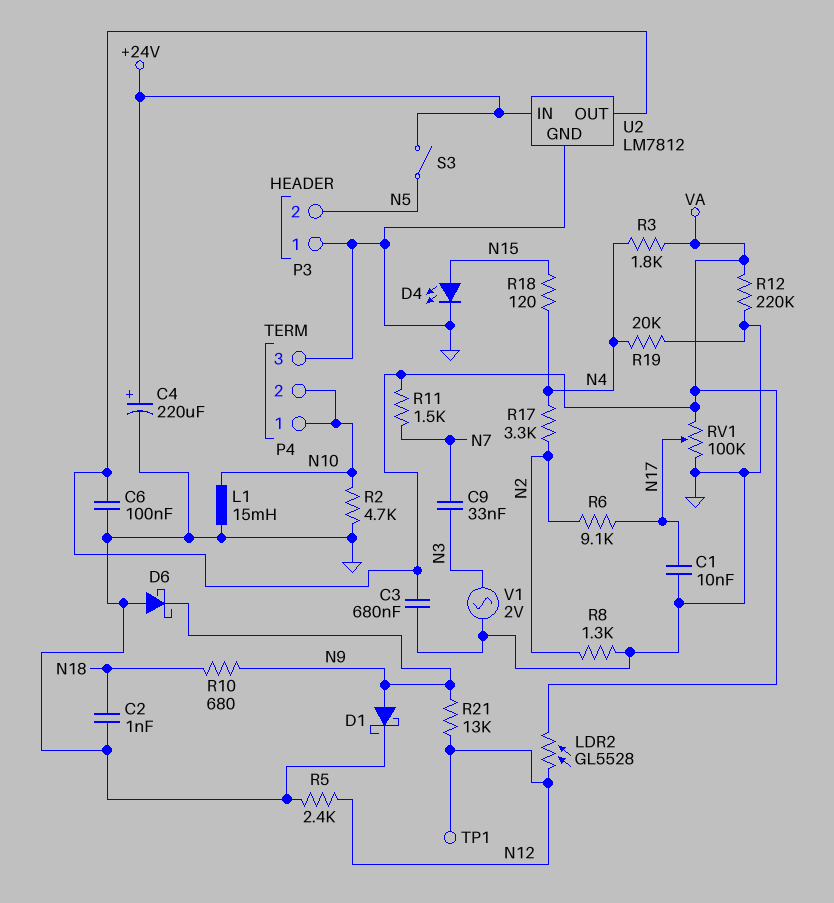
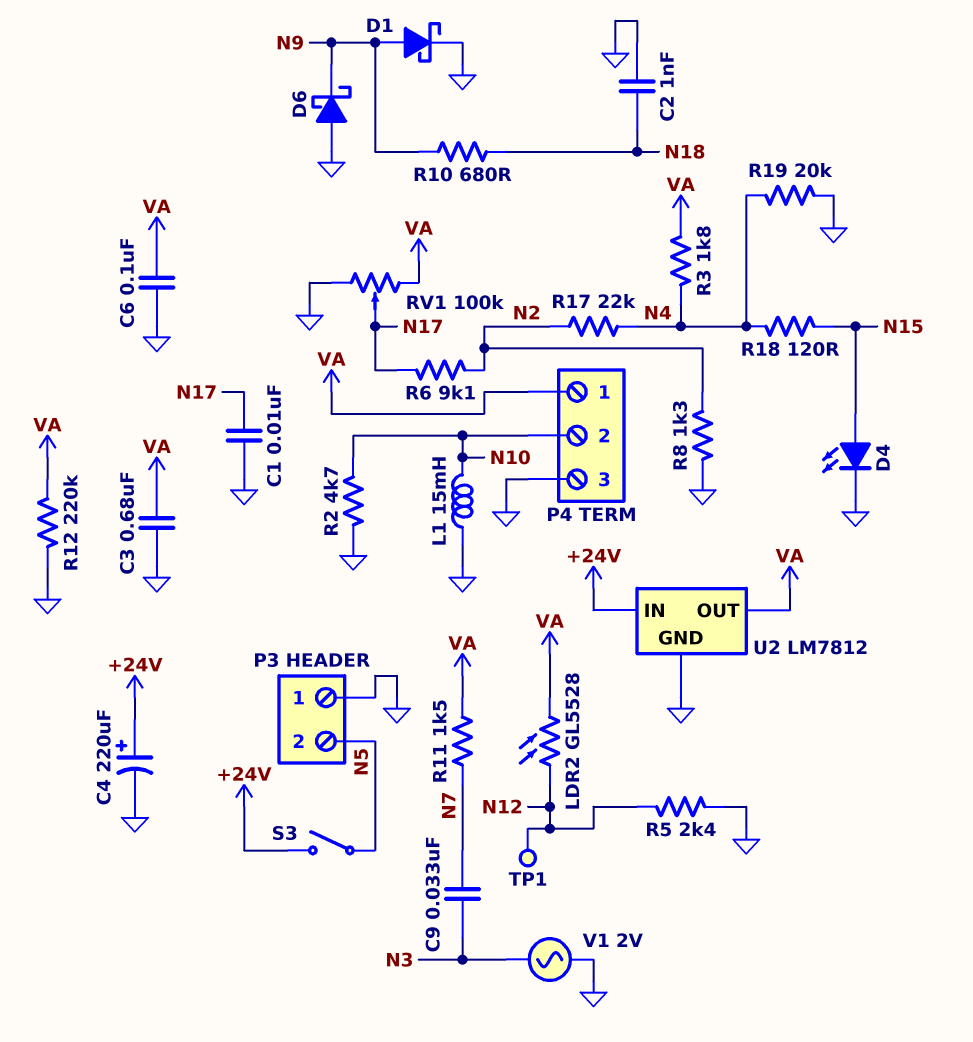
P4 pin 1: N10 -> VA
R17: 3.3k (N2, N4) -> 22k (N2, N4)
R21: 13k (N9, N12) -> none

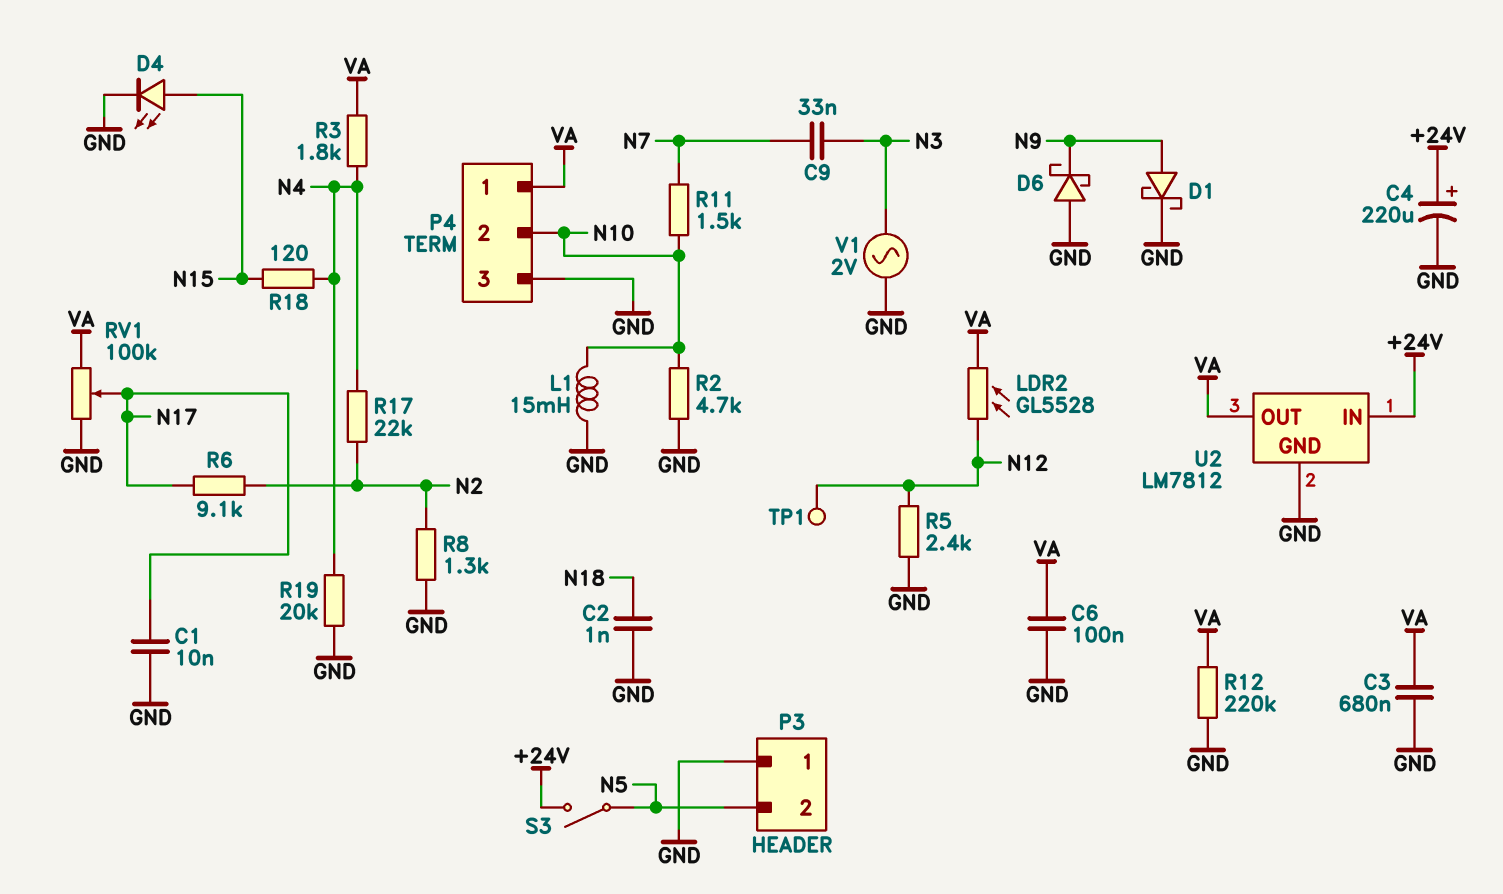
R10: 680 (N9, N18) -> none
R11: 1.5k (N7, VA) -> 1.5k (N7, N10)

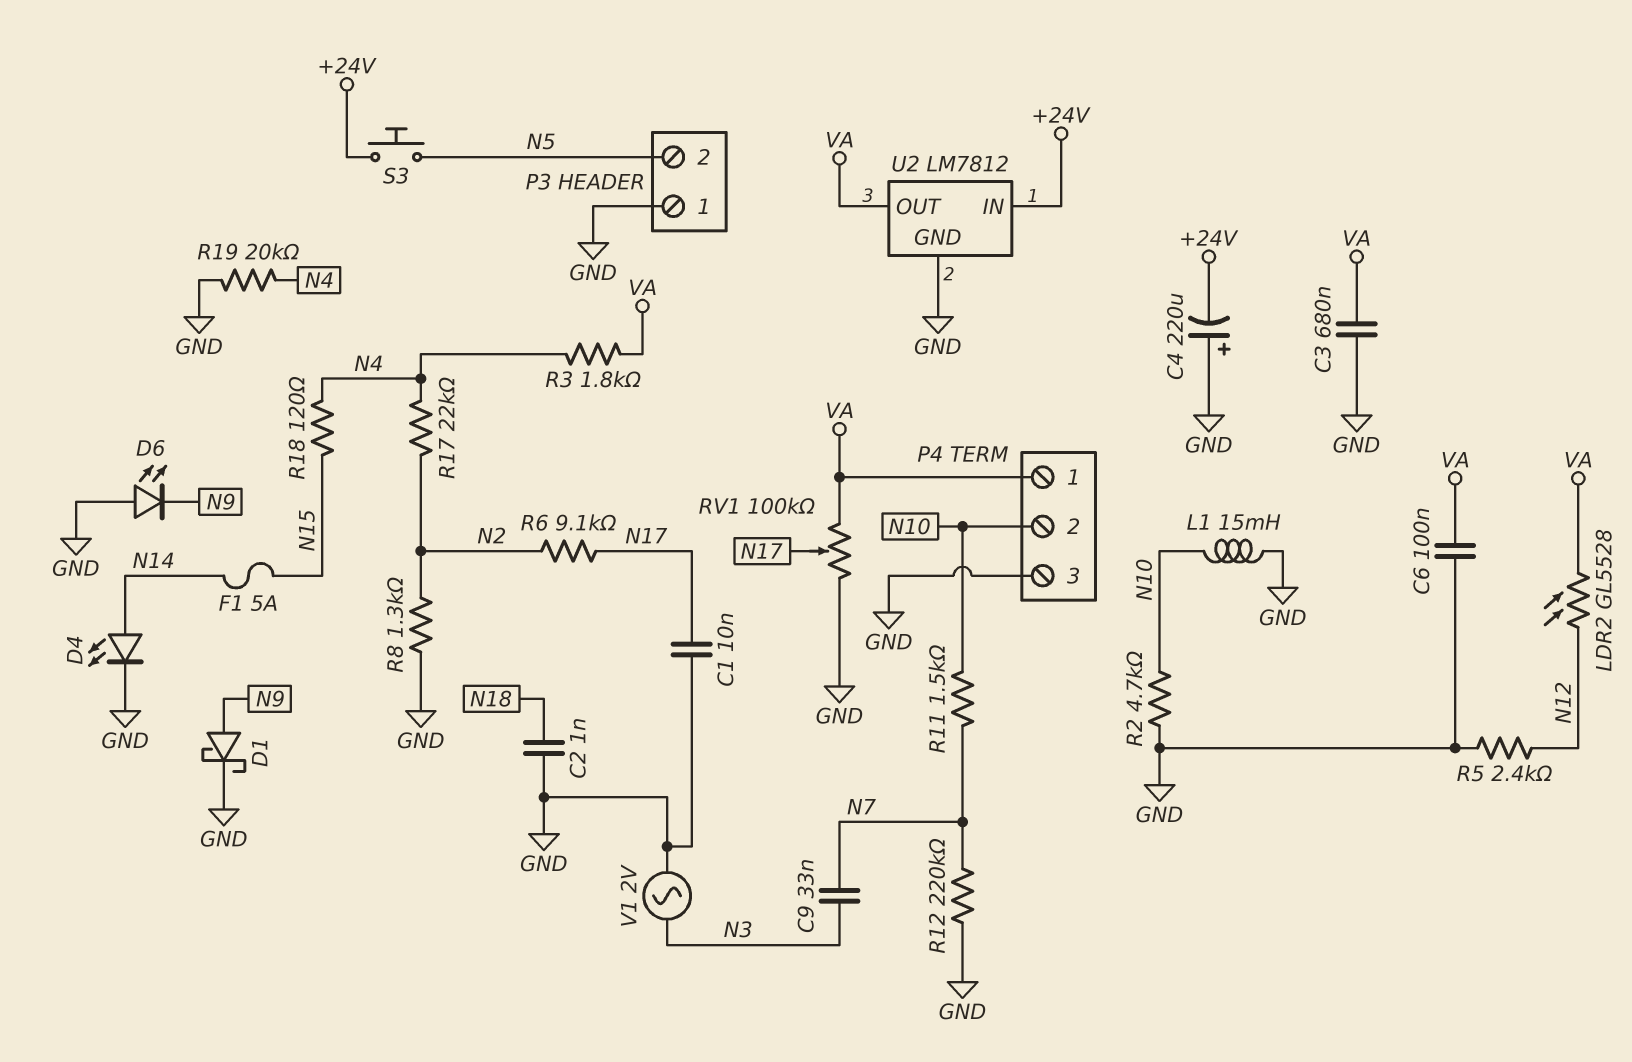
C4: 220uF (plus +24V, minus GND) -> 220uF (plus GND, minus +24V)
D4: LED (A N15, K GND) -> LED (A N14, K GND)
D6: schottky (A GND, K N9) -> LED (A GND, K N9)
F1: none -> 5A (N14, N15)
R12: 220k (GND, VA) -> 220k (GND, N7)
S3: switch (+24V, N5) -> button (+24V, N5)
TP1: test point (N12) -> none

